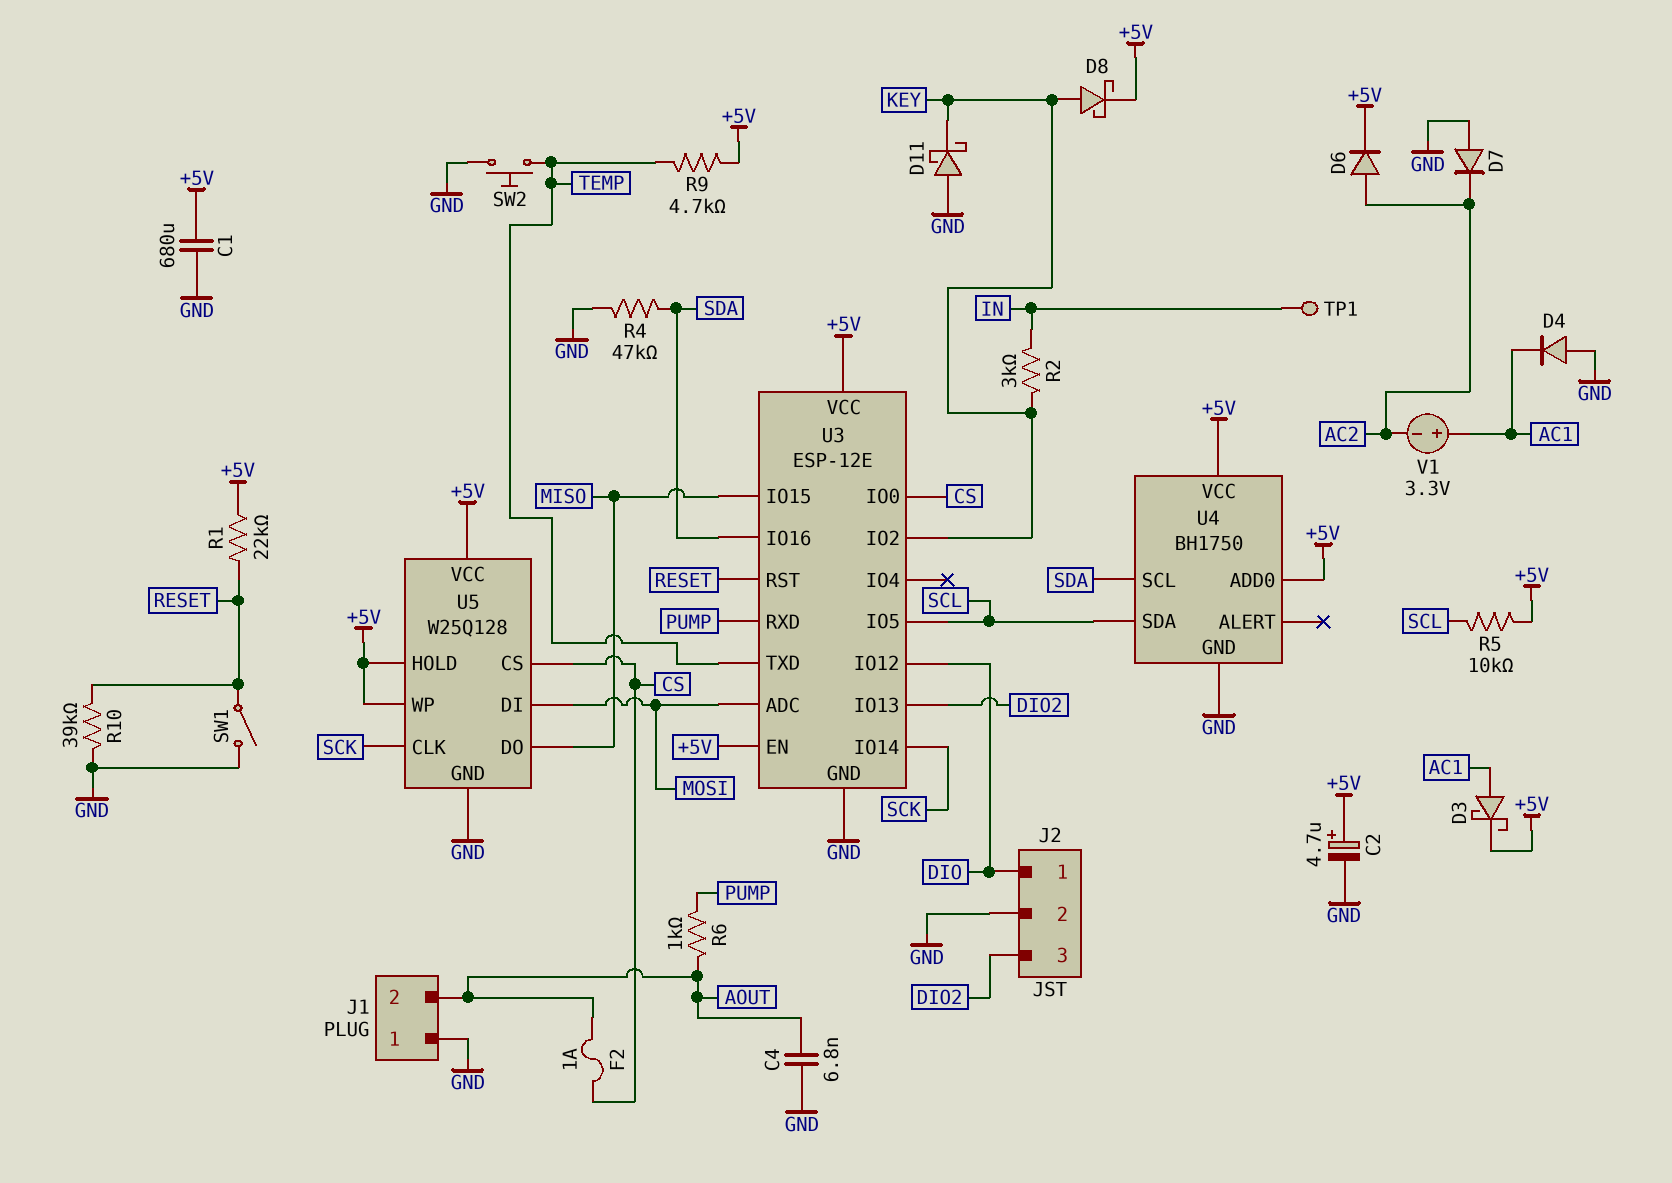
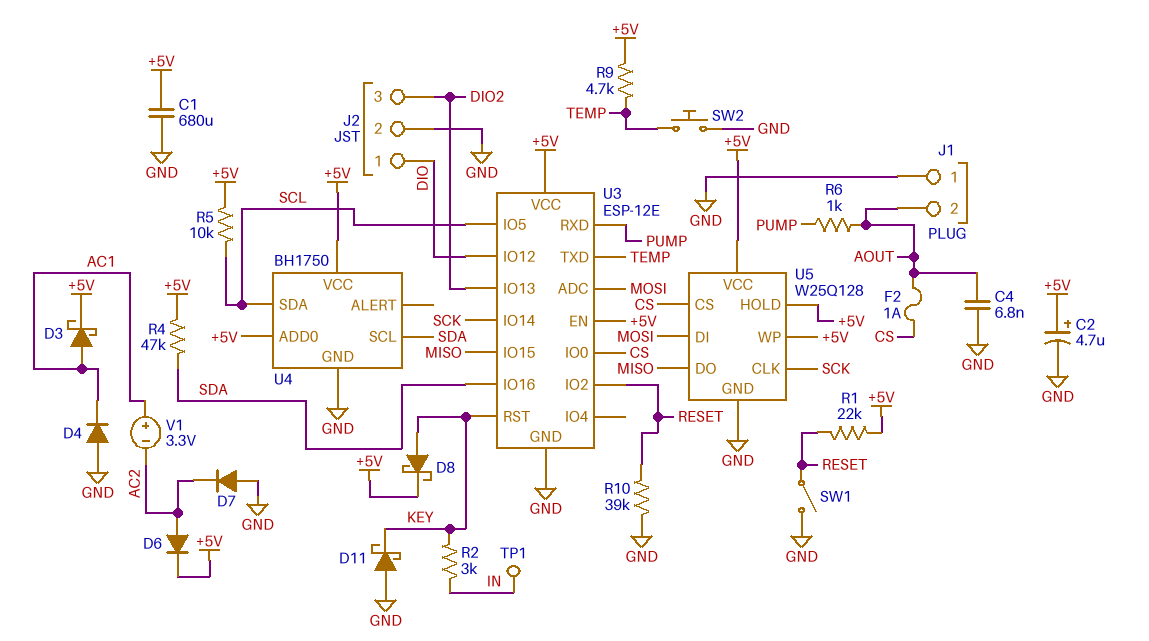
R4: 47k (GND, SDA) -> 47k (+5V, SDA)
U3 pin IO2: KEY -> RESET
U3 pin RST: RESET -> KEY

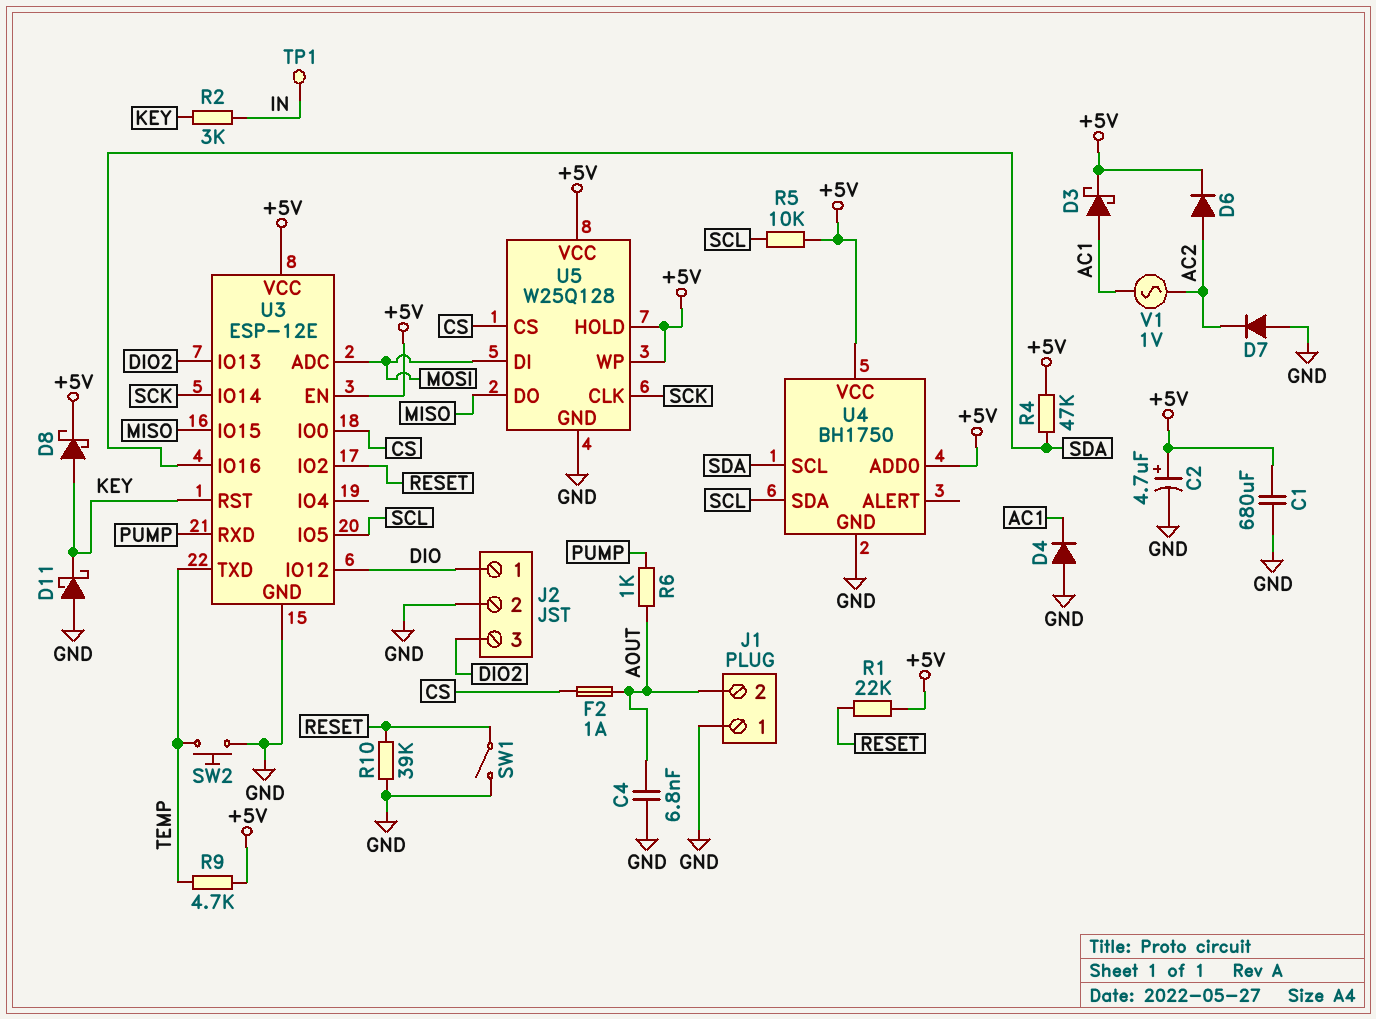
V1: 3.3V (plus AC1, minus AC2) -> AC 1V (AC1, AC2)

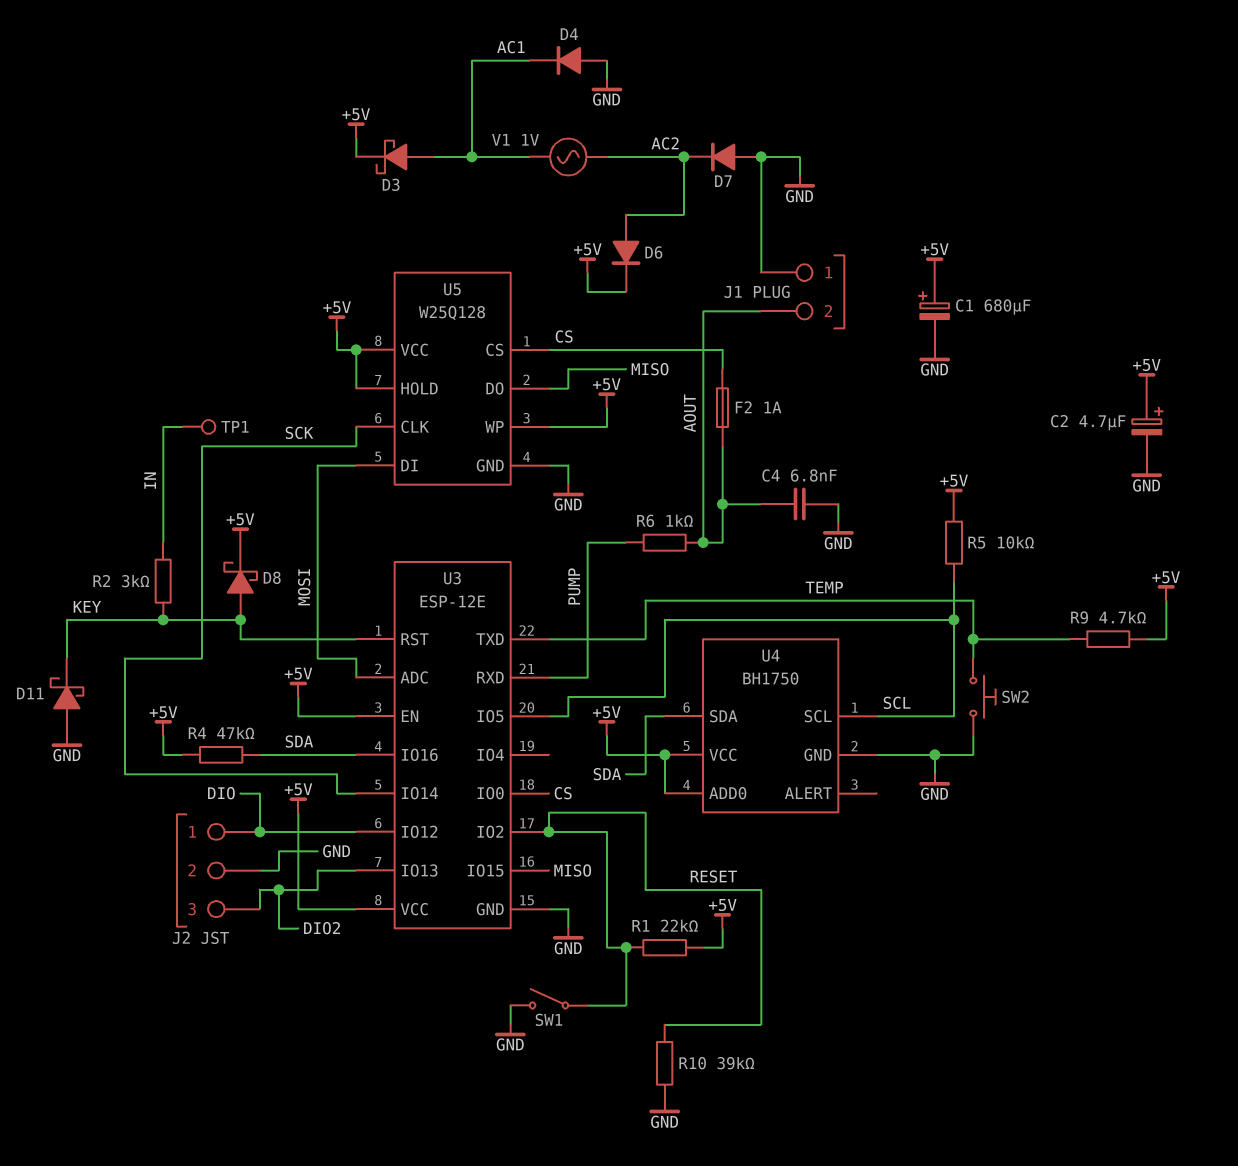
C1: 680uF (+5V, GND) -> 680uF (plus +5V, minus GND)
U4 pin SCL: SDA -> SCL
U4 pin SDA: SCL -> SDA

